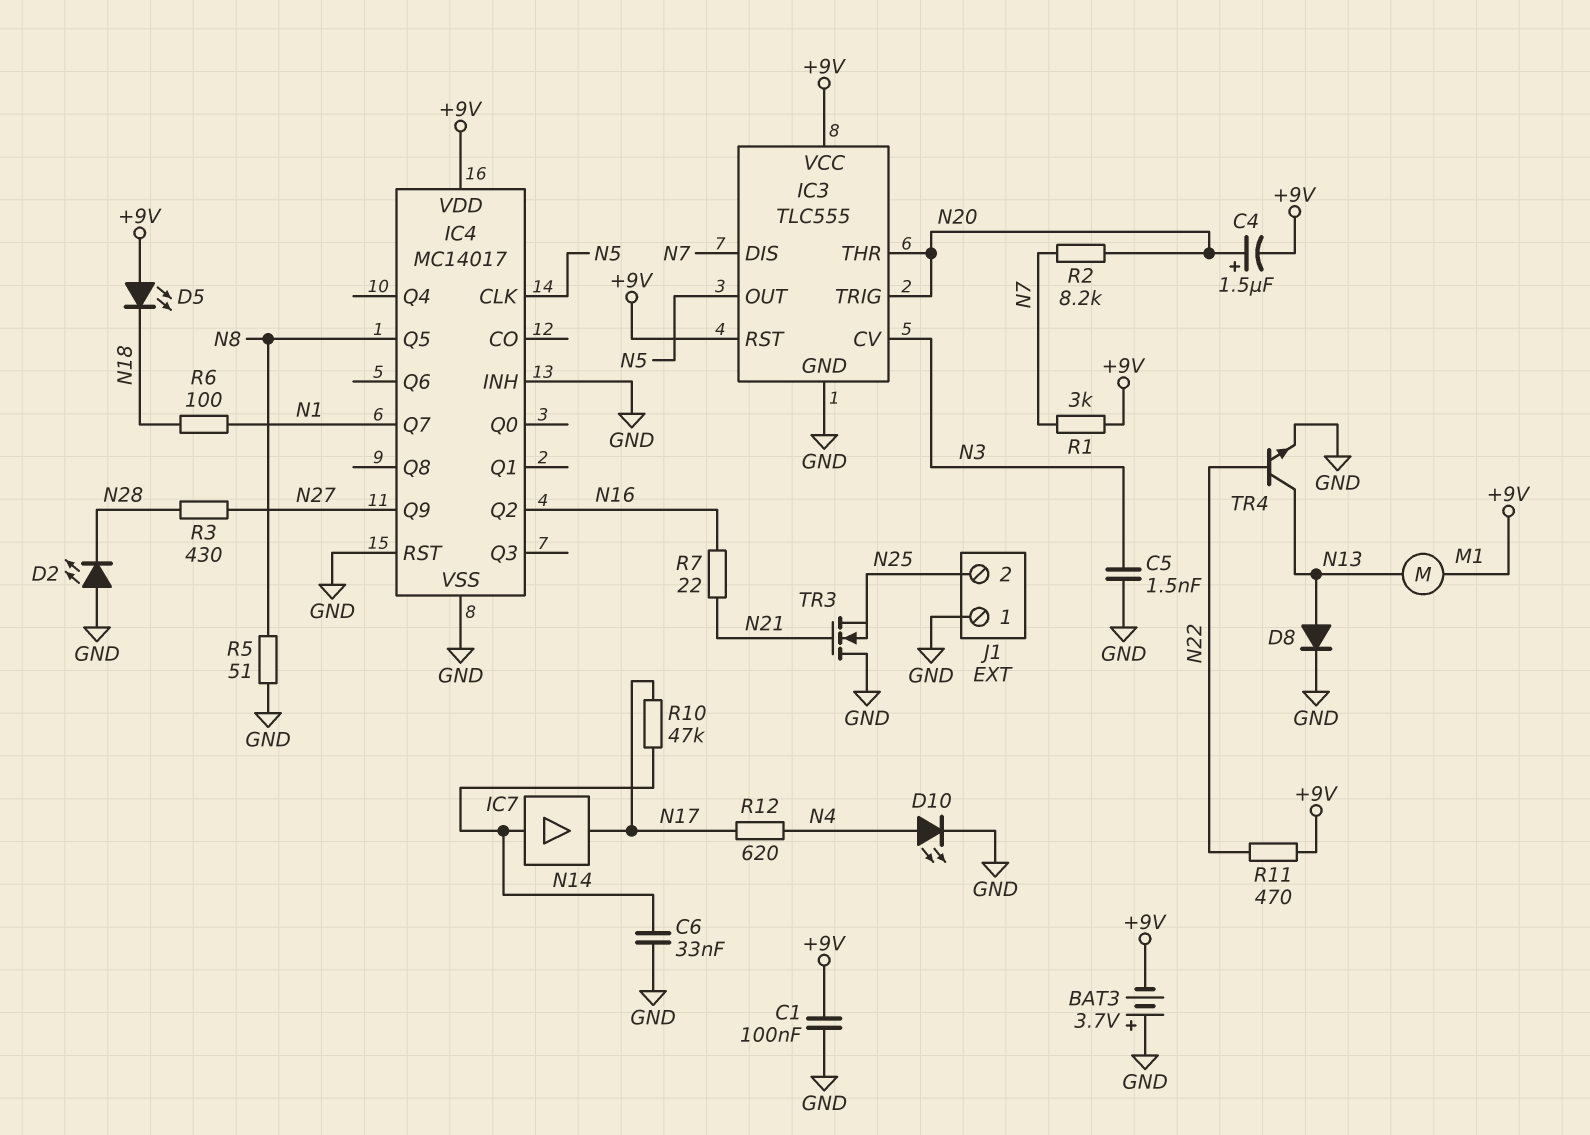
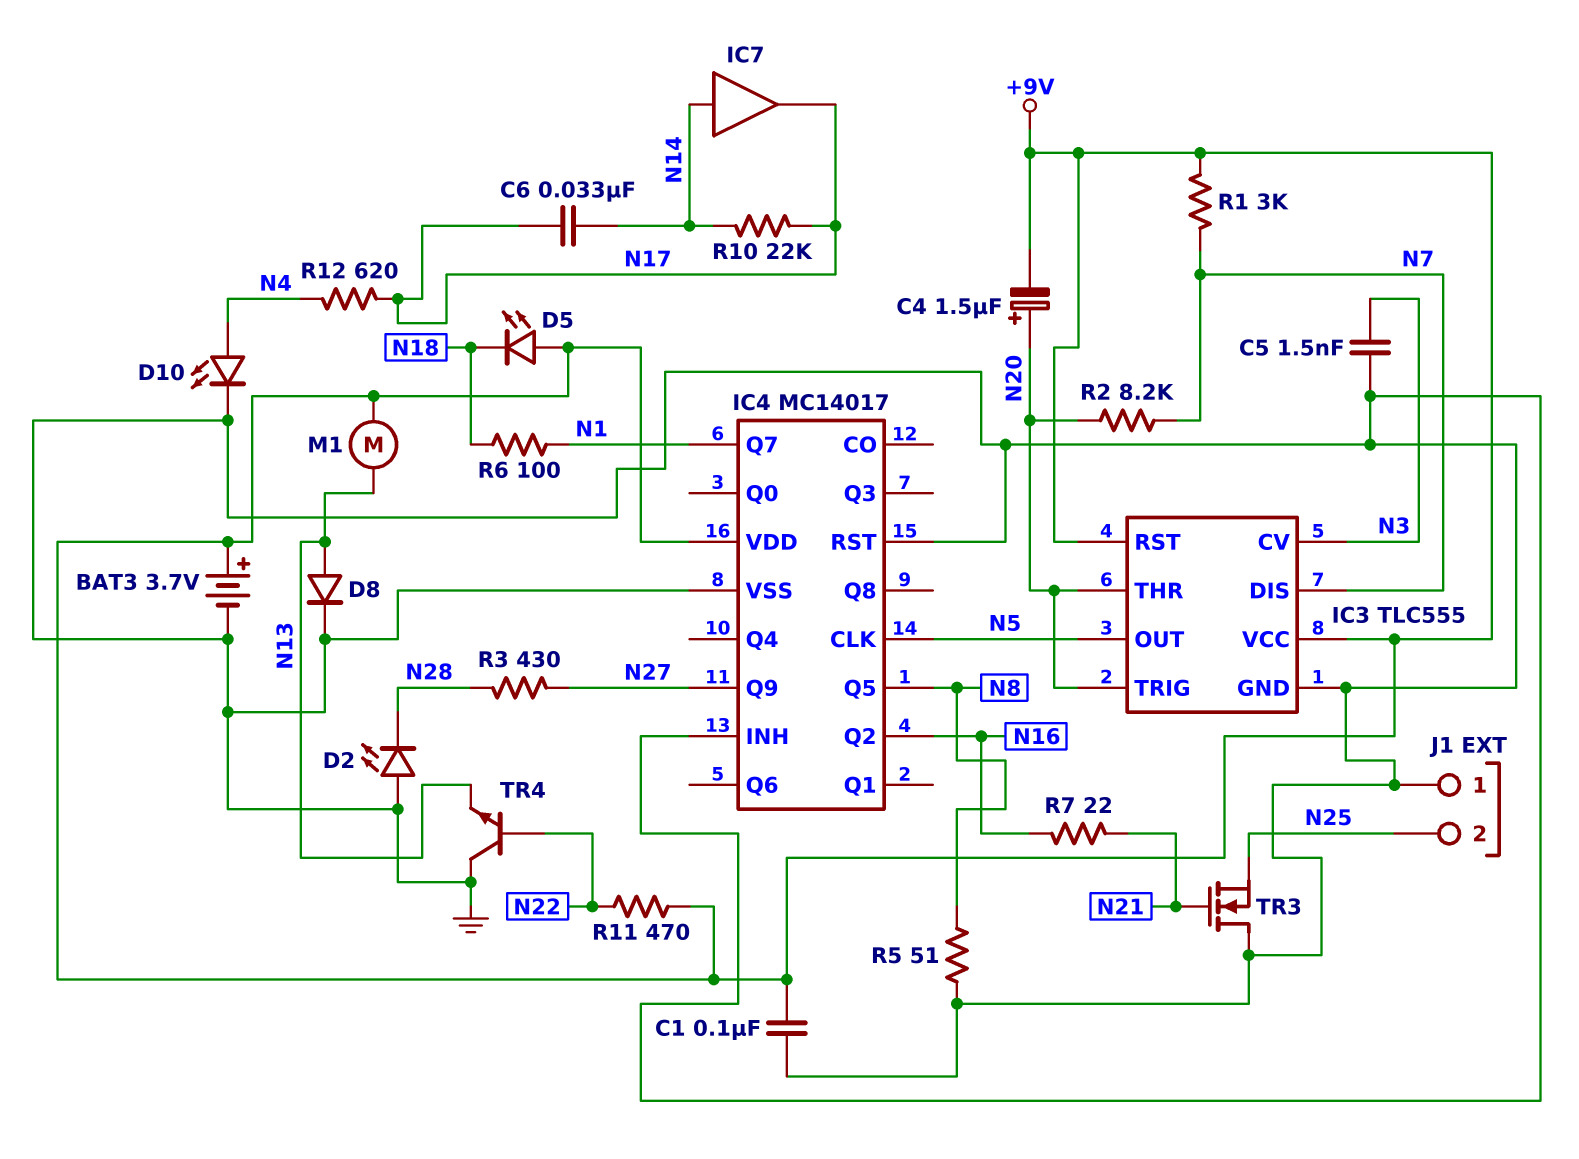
BAT3: 3.7V (plus GND, minus +9V) -> 3.7V (plus +9V, minus GND)
C6: 33nF (GND, N14) -> 33nF (N14, N17)
R10: 47k (N14, N17) -> 22k (N14, N17)
TR4: NPN (B N22, C N13, E GND) -> NPN (B N22, C GND, E N13)

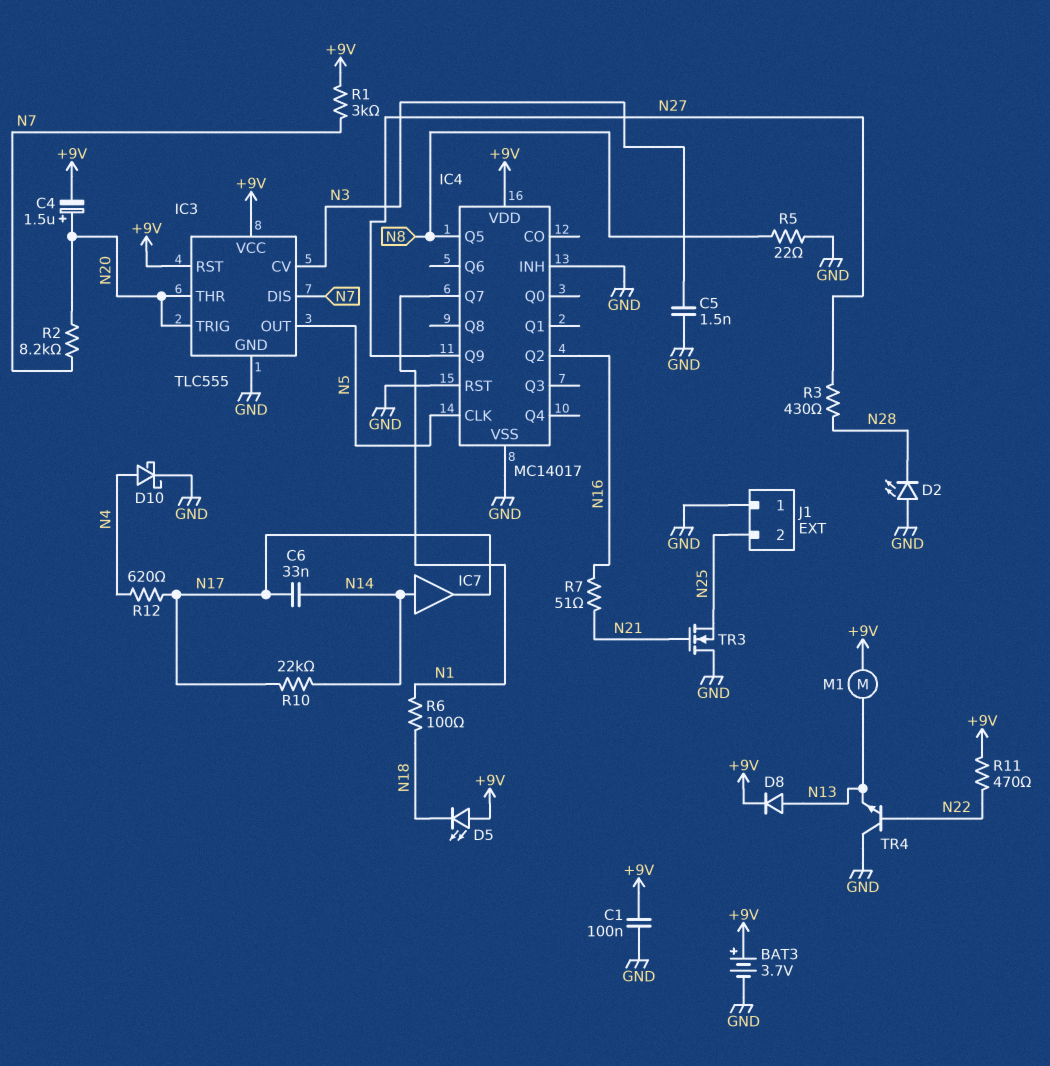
D8: diode (A N13, K GND) -> diode (A N13, K +9V)
D10: LED (A N4, K GND) -> schottky (A N4, K GND)
R5: 51 (GND, N8) -> 22 (GND, N8)
R7: 22 (N16, N21) -> 51 (N16, N21)

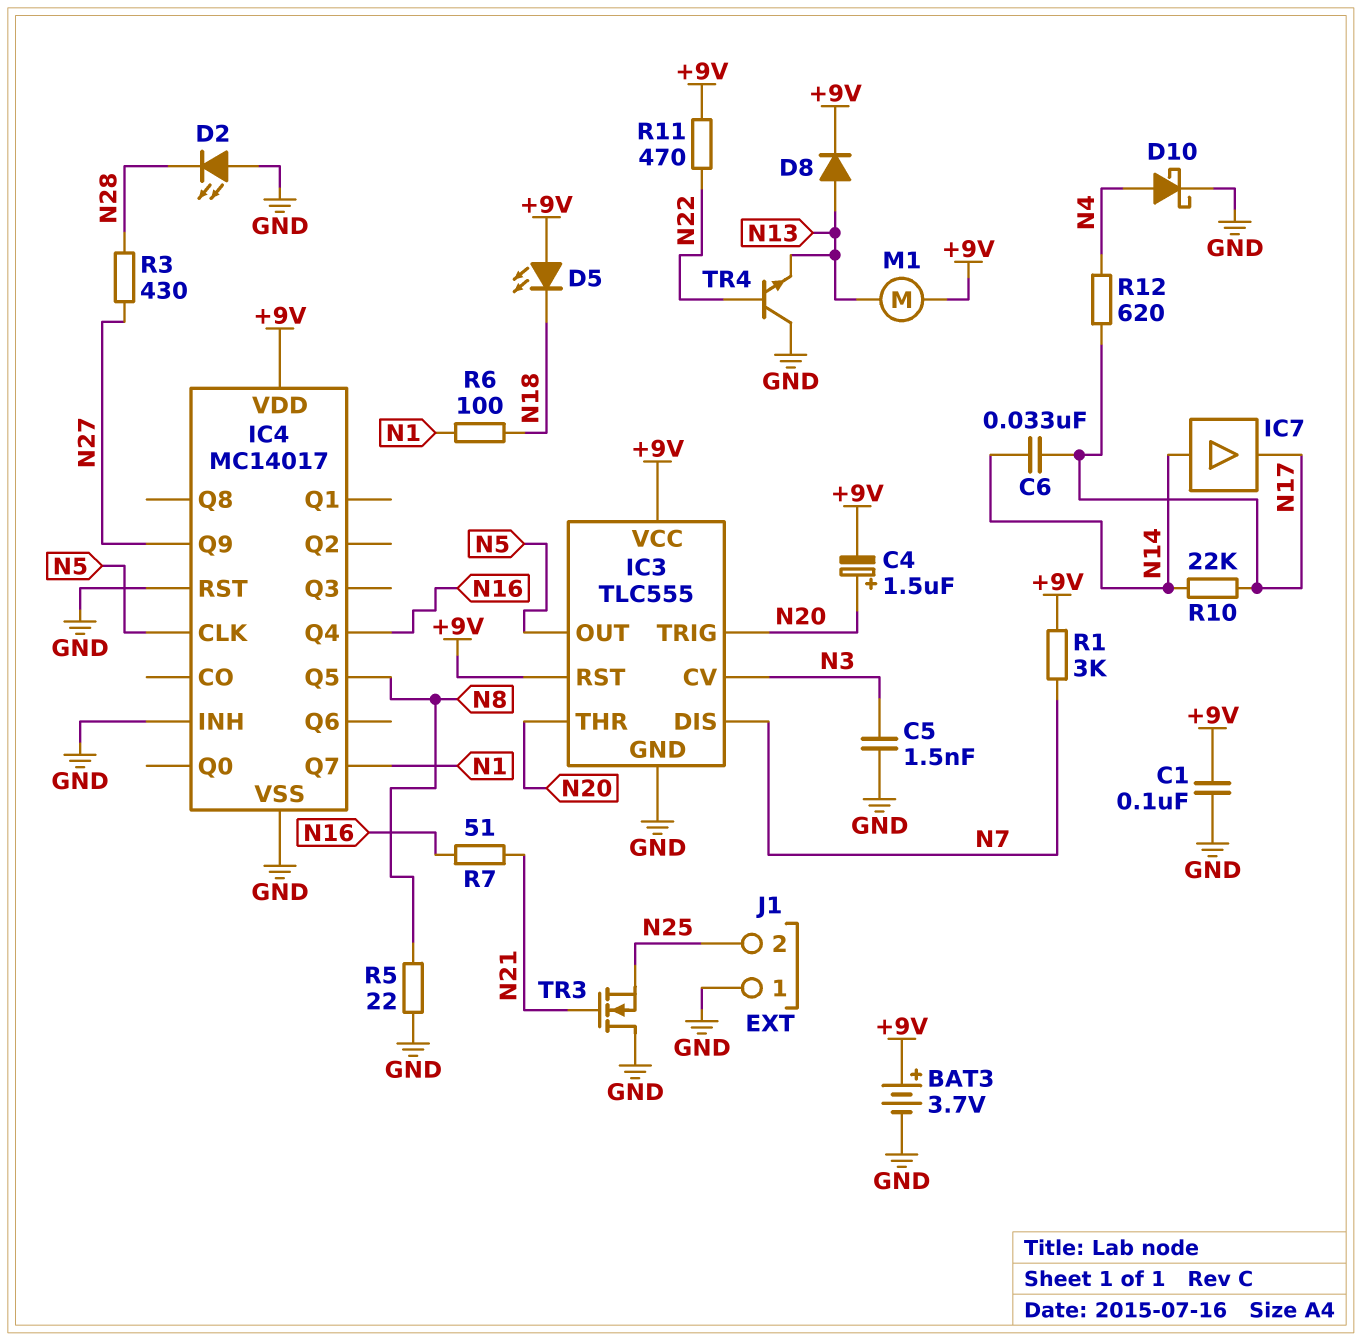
IC4 pin Q2: N16 -> none
IC4 pin Q4: none -> N16
R2: 8.2k (N7, N20) -> none

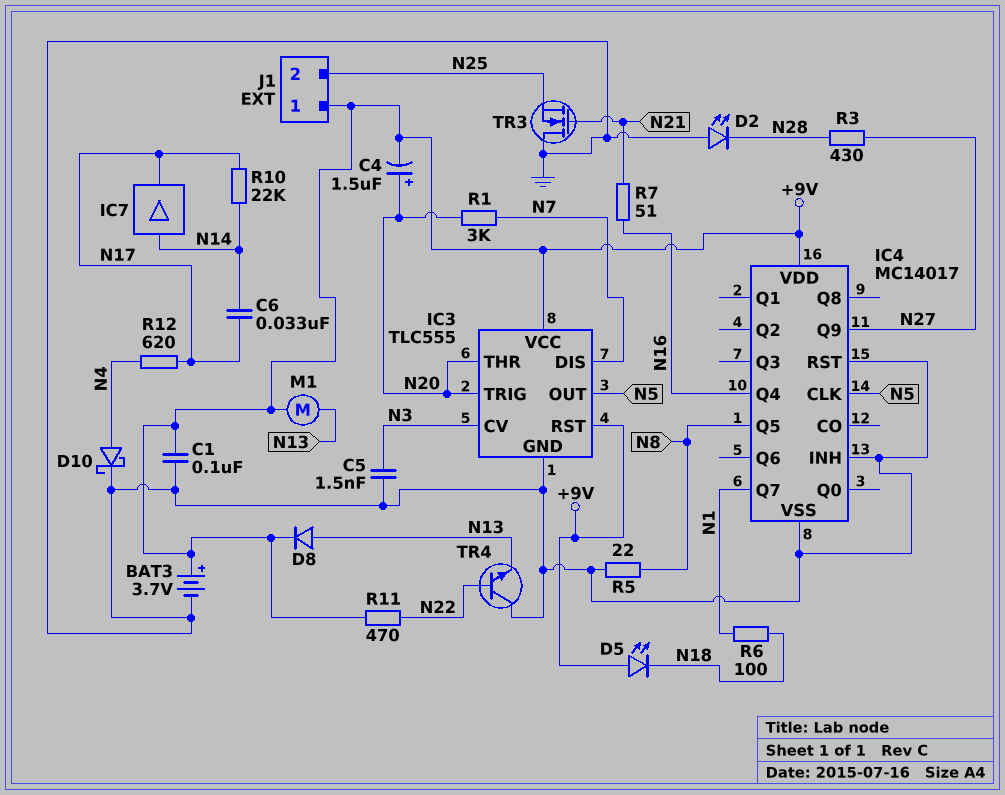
J1 pin 1: GND -> +9V
R1: 3k (+9V, N7) -> 3k (N7, N20)

